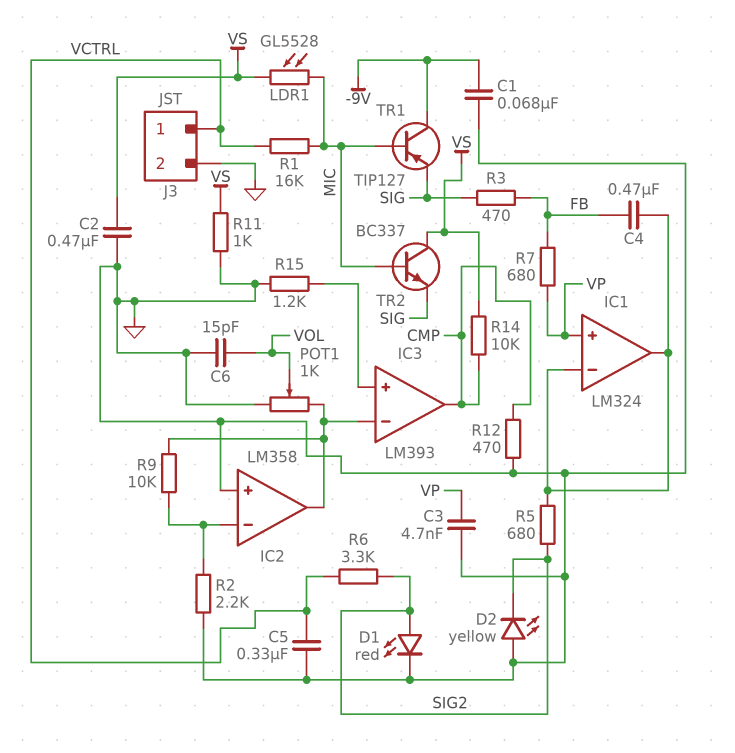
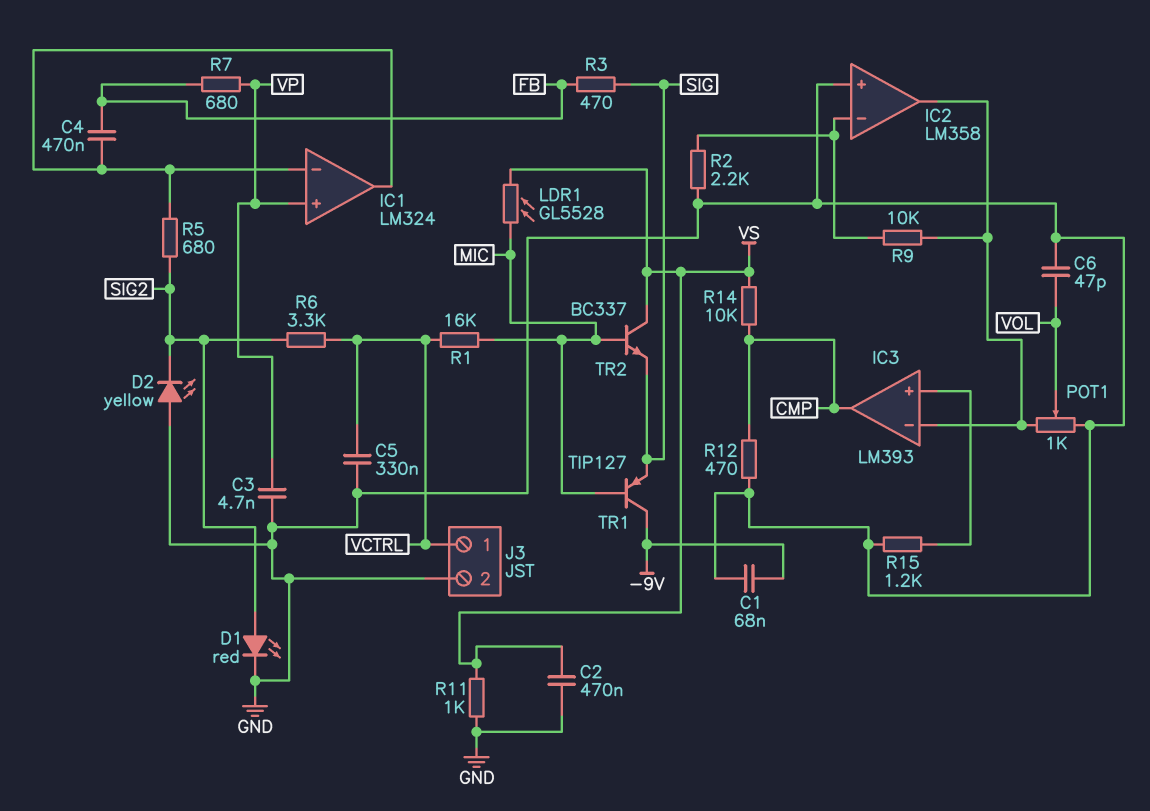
C6: 15pF (GND, VOL) -> 47pF (GND, VOL)

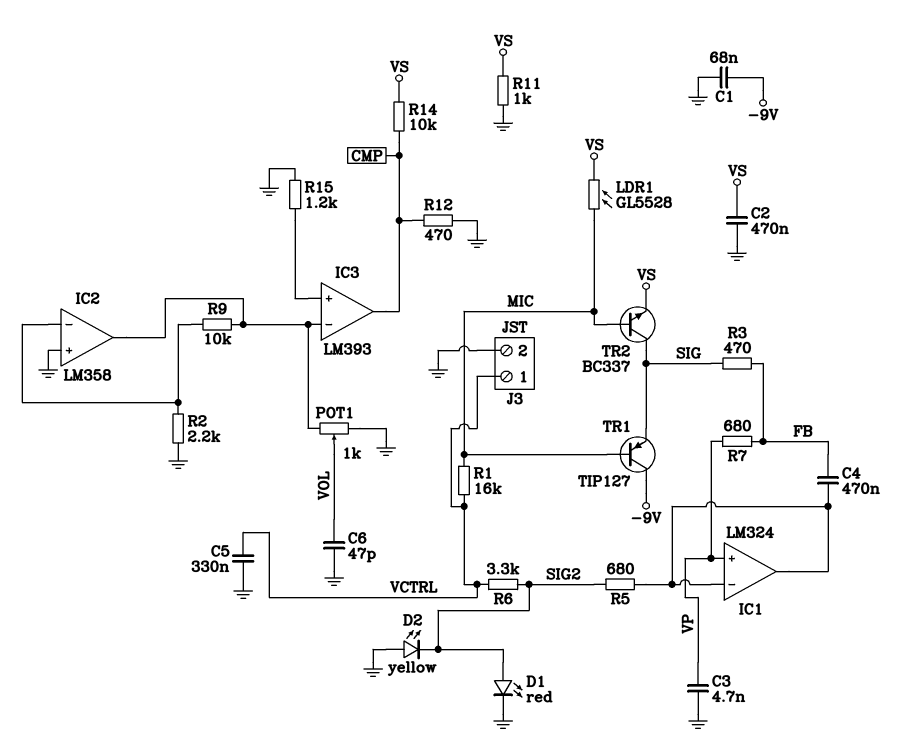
TR2: NPN BC337 (B MIC, C VS, E SIG) -> NPN BC337 (B MIC, C SIG, E VS)

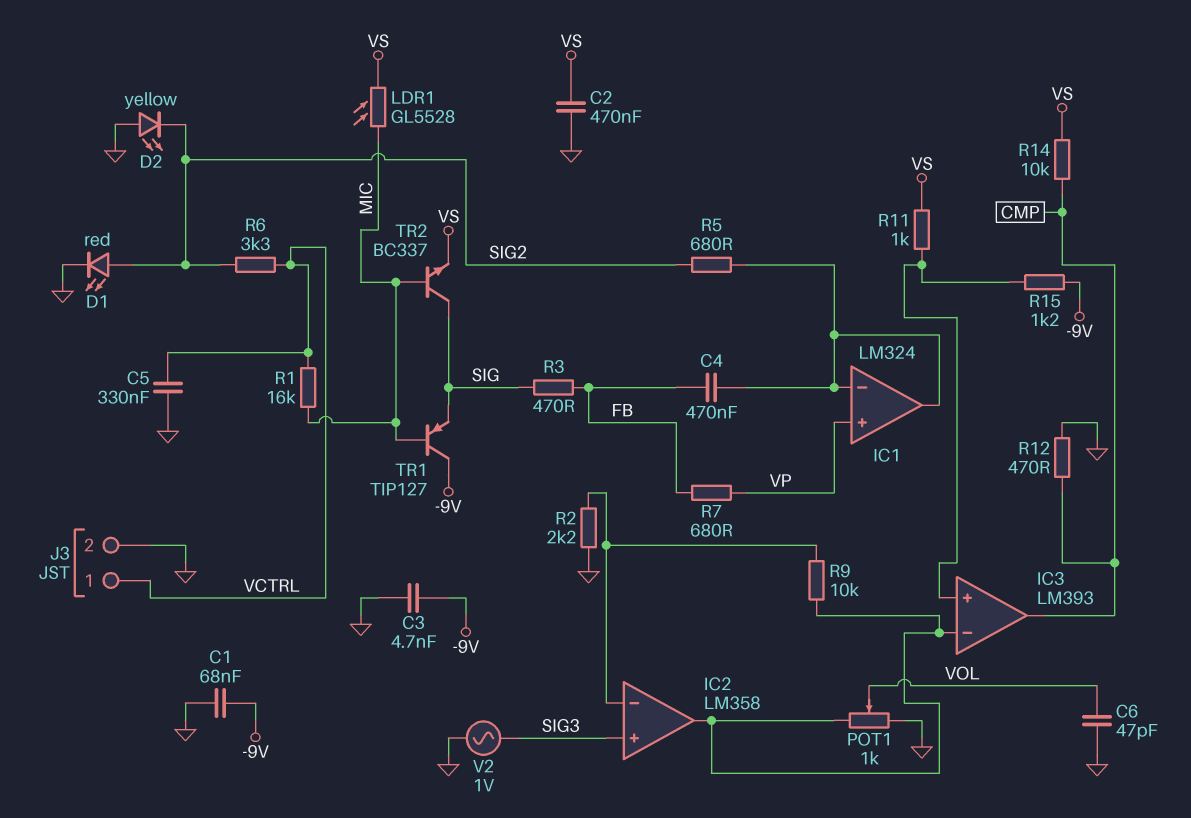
C3: 4.7nF (GND, VP) -> 4.7nF (-9V, GND)
IC2 pin in+: GND -> SIG3
R11: 1k (GND, VS) -> 1k (IC3/in+, VS)
R15: 1.2k (GND, IC3/in+) -> 1.2k (-9V, IC3/in+)
V2: none -> AC 1V (GND, SIG3)

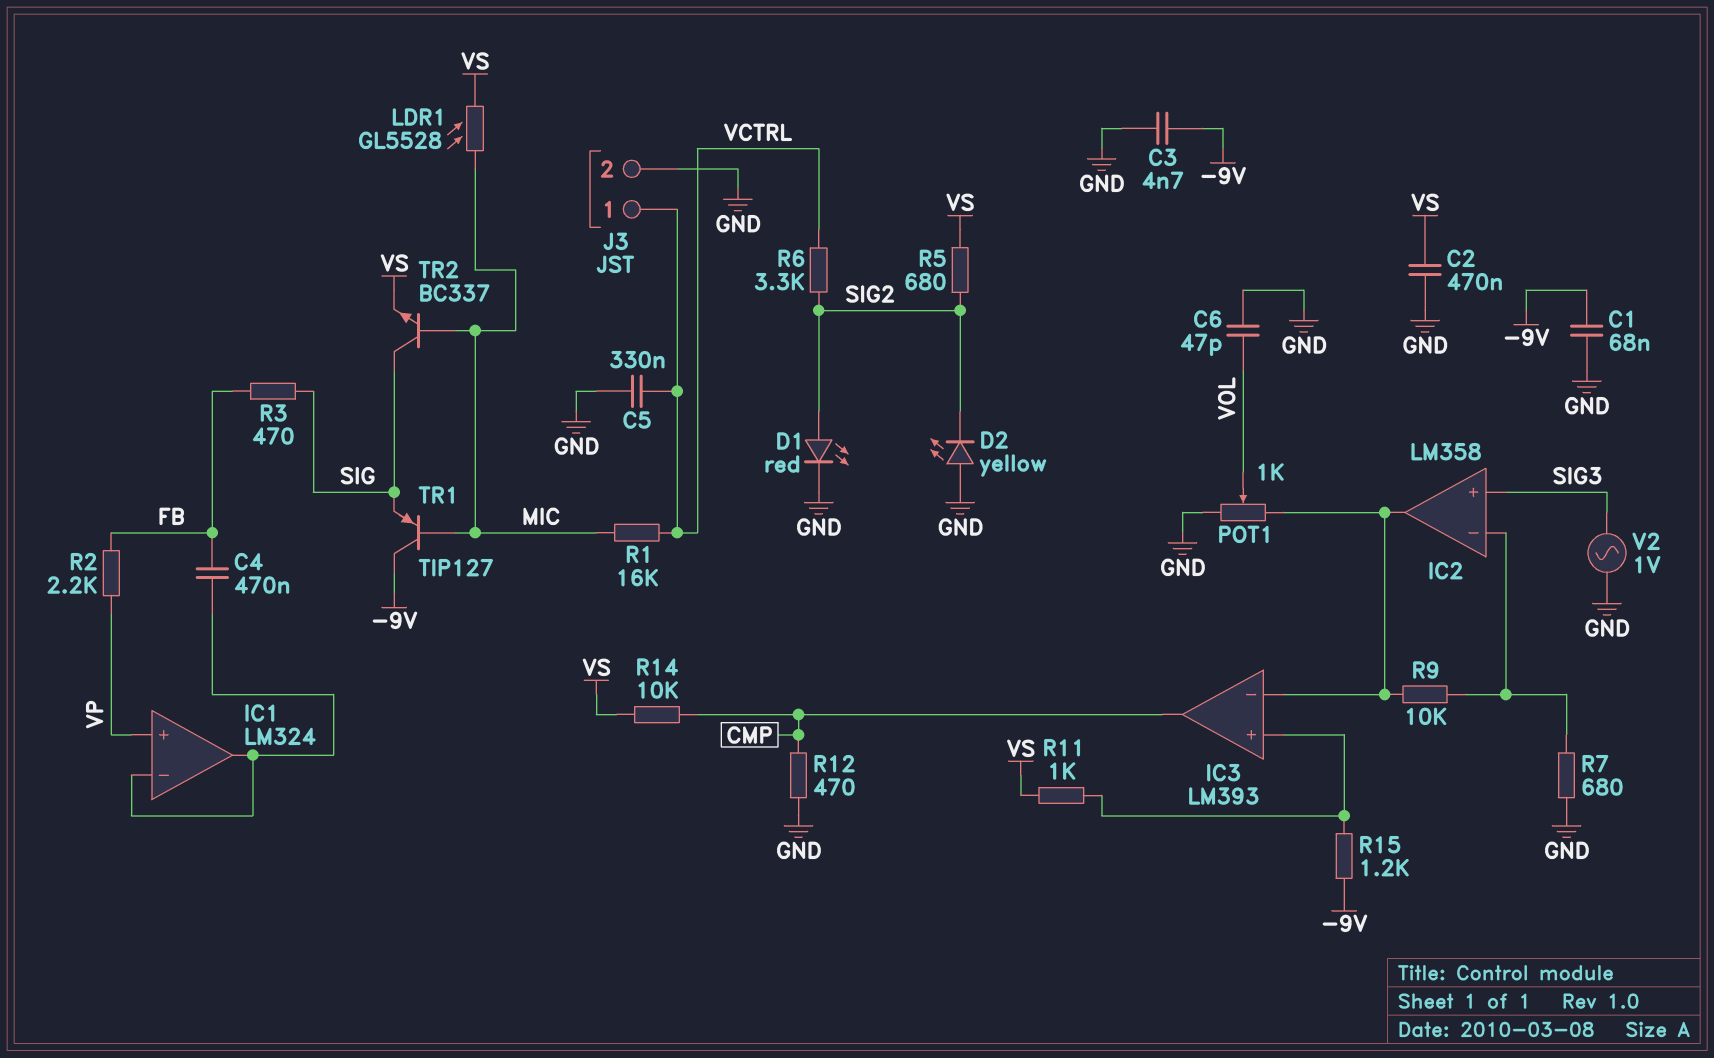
R2: 2.2k (GND, IC2/in-) -> 2.2k (FB, VP)
R5: 680 (IC1/in-, SIG2) -> 680 (SIG2, VS)
R7: 680 (FB, VP) -> 680 (GND, IC2/in-)

